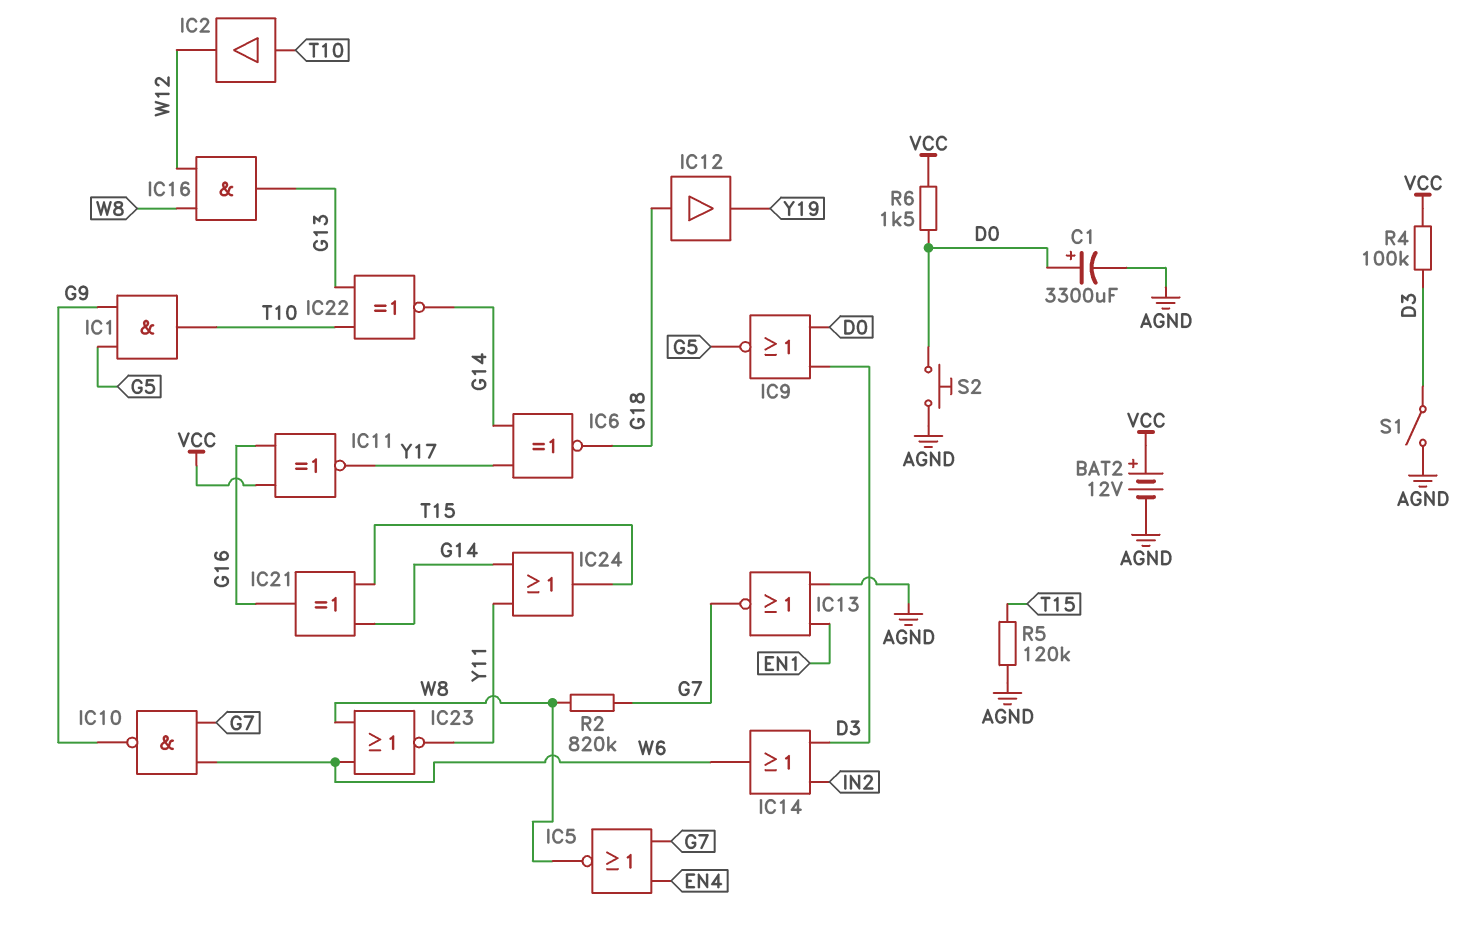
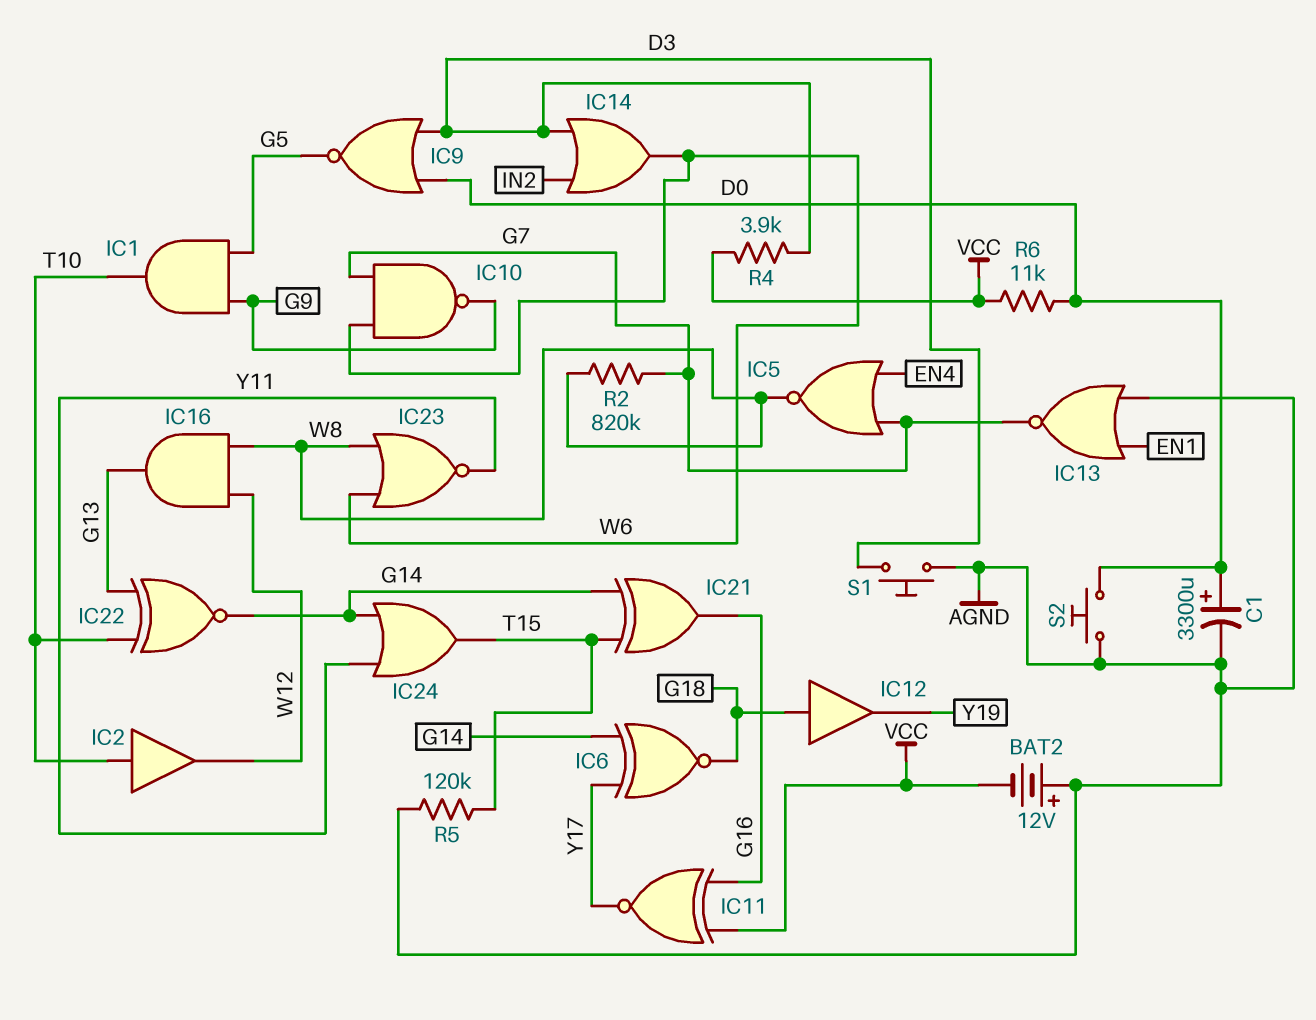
BAT2: 12V (plus VCC, minus AGND) -> 12V (plus AGND, minus VCC)
R4: 100k (D3, VCC) -> 3.9k (D3, VCC)
R6: 1.5k (D0, VCC) -> 11k (D0, VCC)
S1: switch (AGND, D3) -> button (AGND, D3)

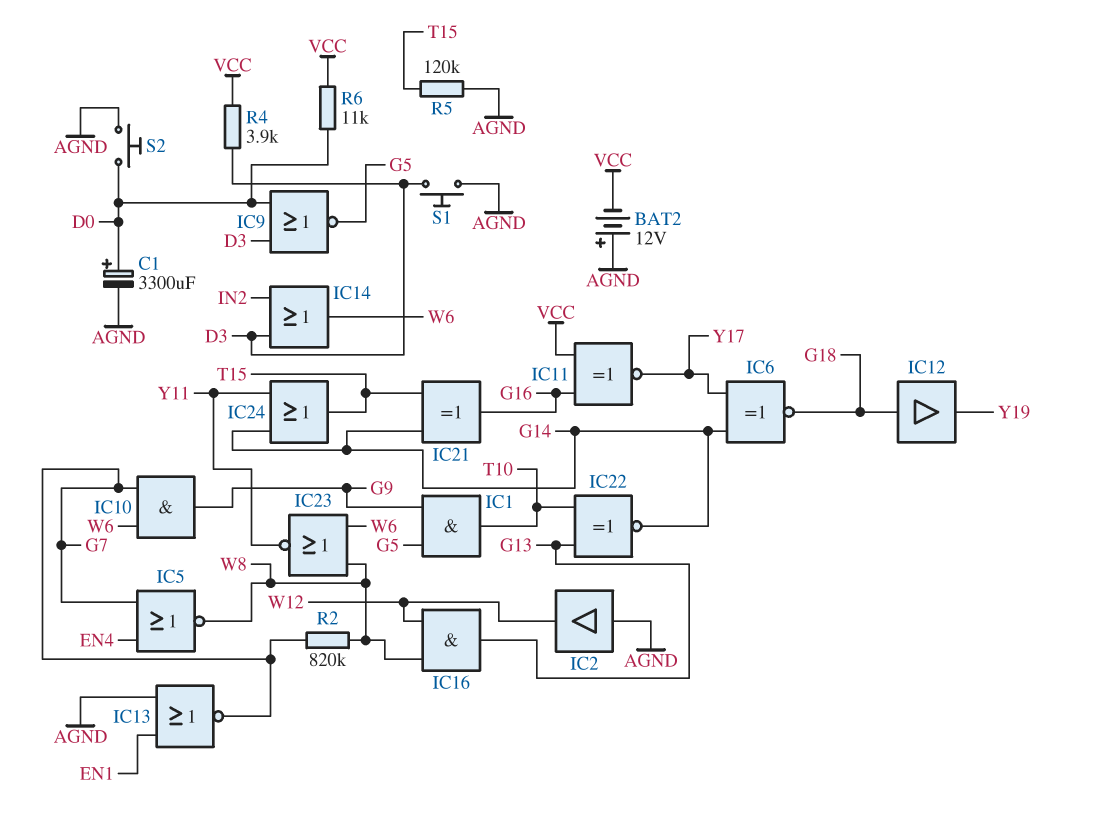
IC2: buffer (in T10, out W12) -> buffer (in AGND, out W12)
IC10: NAND (in G7, in W6, out G9) -> AND (in G7, in W6, out G9)

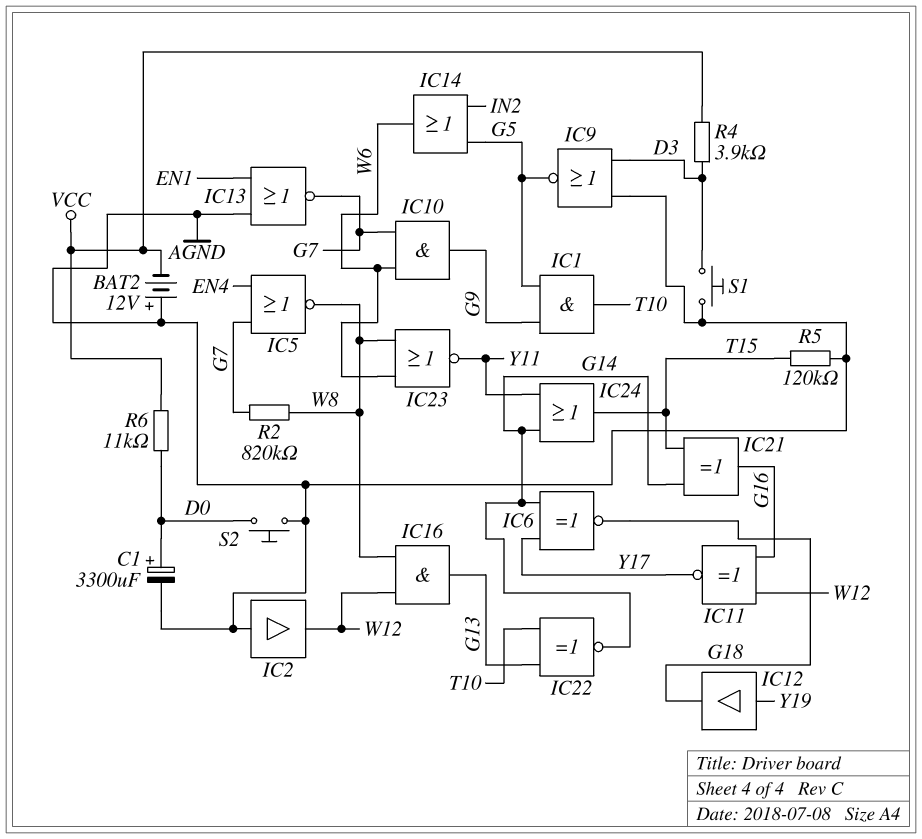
IC9: NOR (in D0, in D3, out G5) -> NOR (in AGND, in D3, out G5)
IC11: XNOR (in G16, in VCC, out Y17) -> XNOR (in G16, in W12, out Y17)
IC12: buffer (in G18, out Y19) -> buffer (in Y19, out G18)
IC14: OR (in D3, in IN2, out W6) -> OR (in G5, in IN2, out W6)

